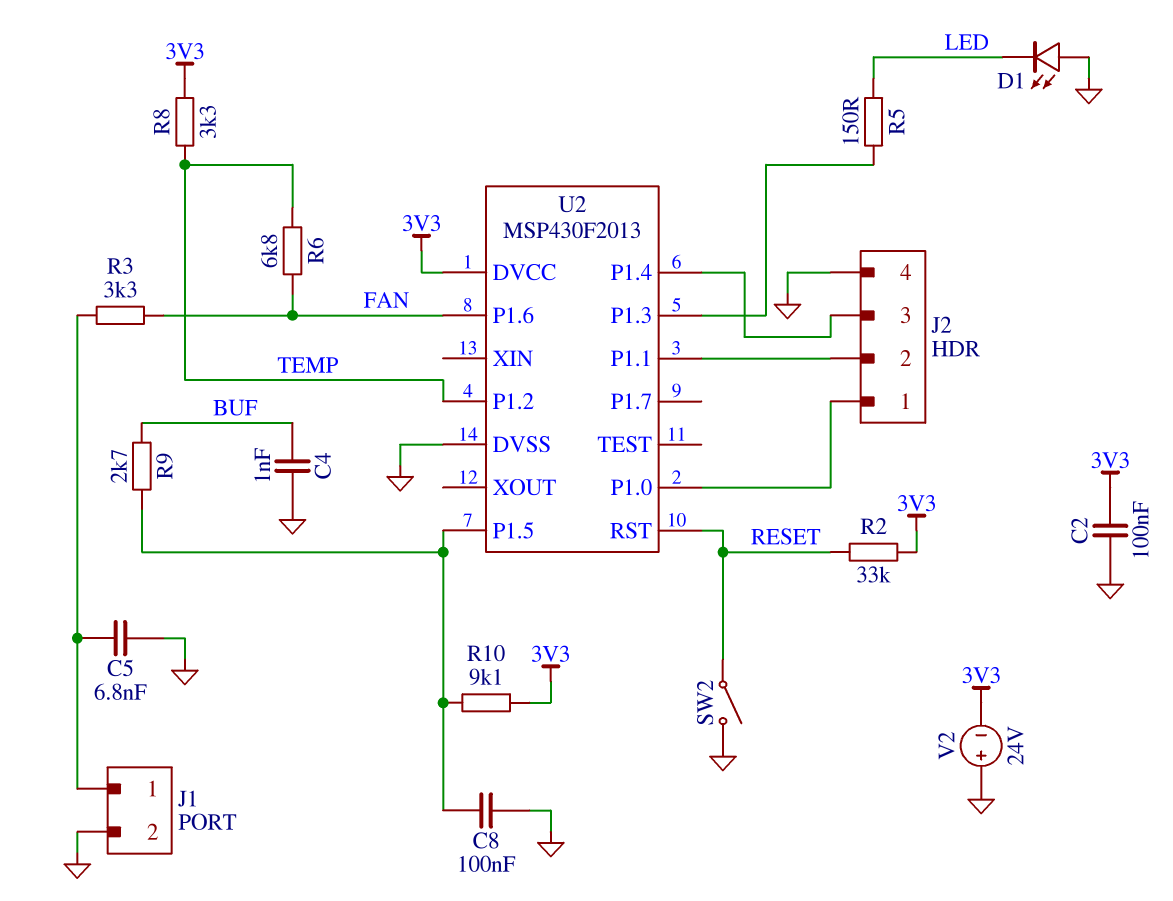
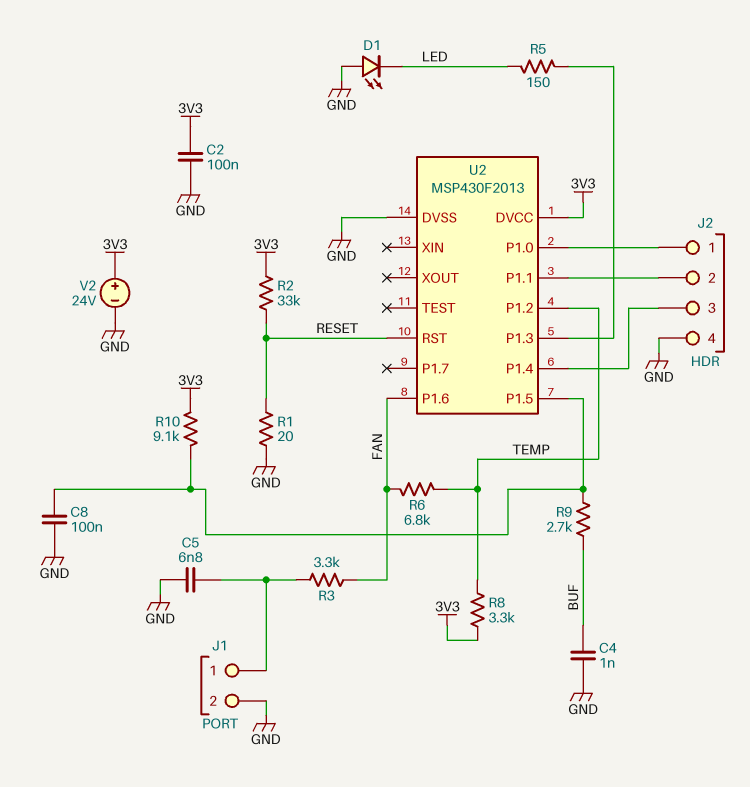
R1: none -> 20 (GND, RESET)
SW2: switch (GND, RESET) -> none
V2: 24V (plus GND, minus 3V3) -> 24V (plus 3V3, minus GND)

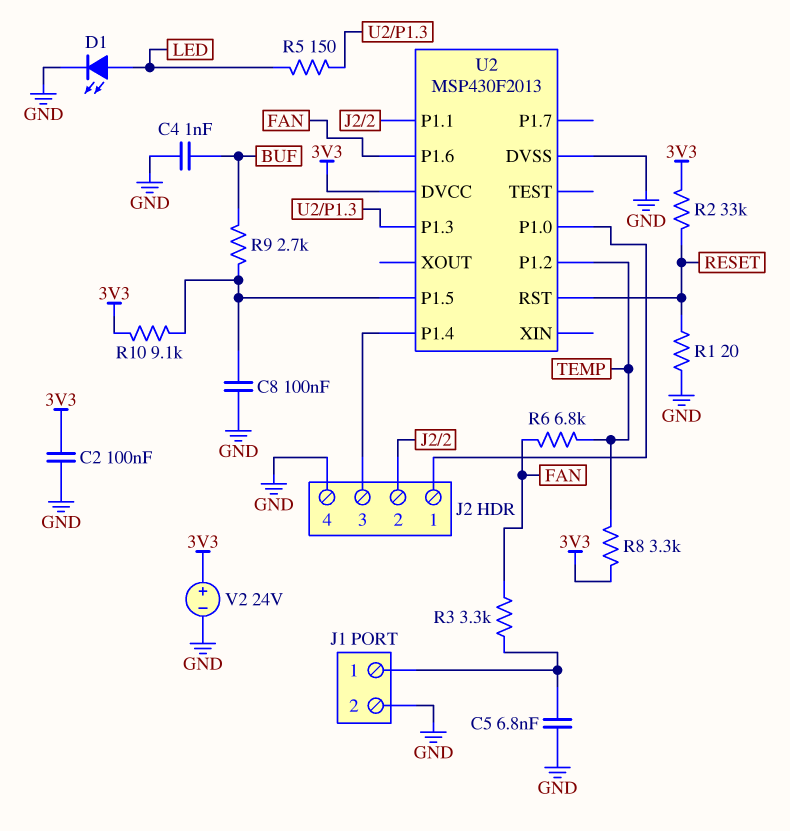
D1: LED (A GND, K LED) -> LED (A LED, K GND)

